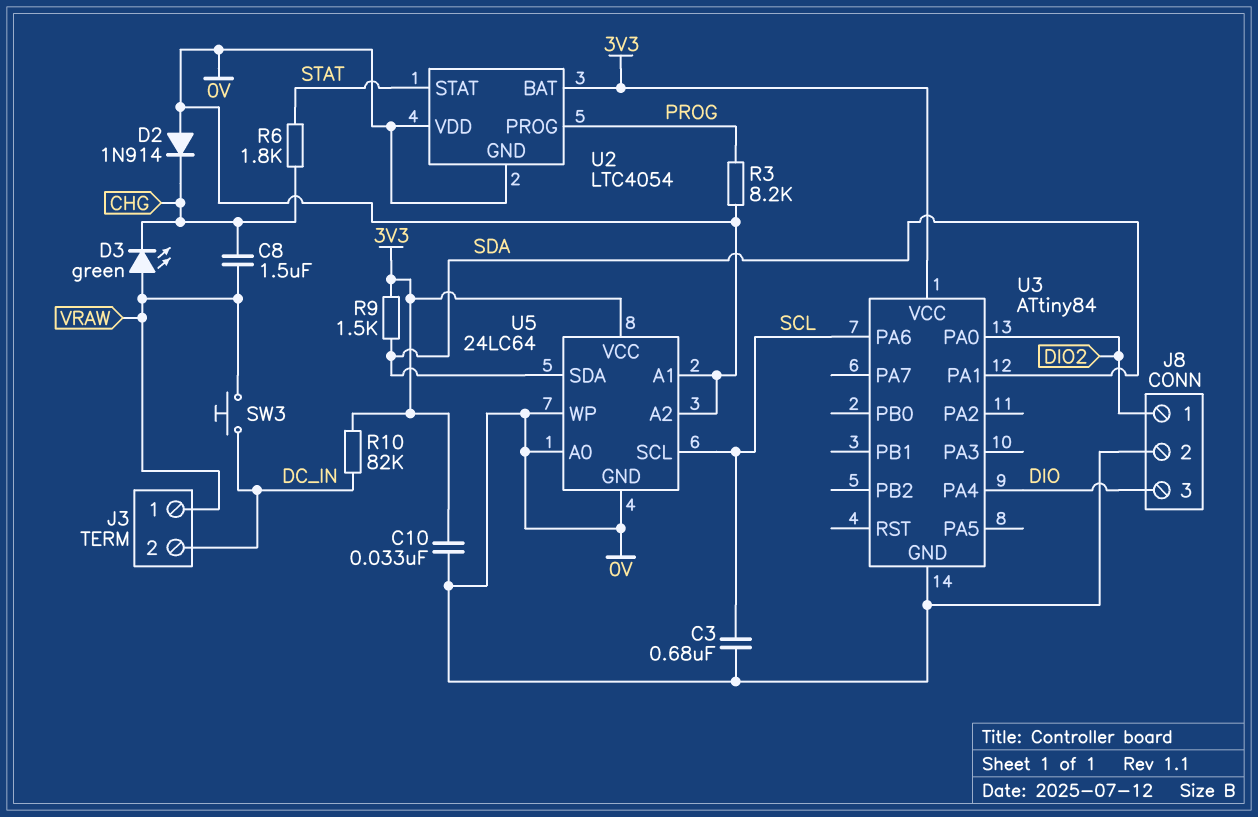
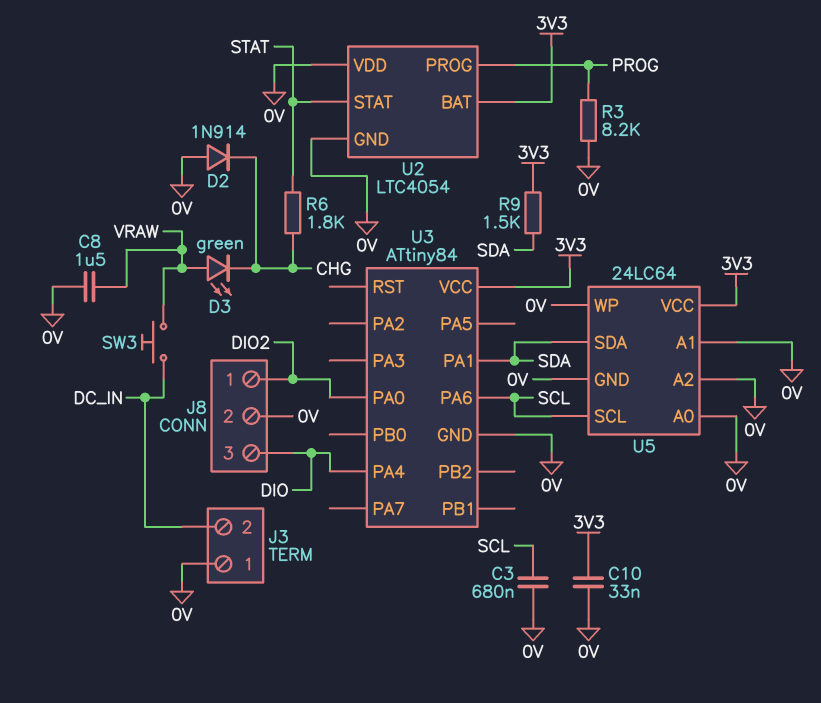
C8: 1.5uF (CHG, VRAW) -> 1.5uF (0V, VRAW)
J3 pin 1: VRAW -> 0V
R10: 82k (3V3, DC_IN) -> none

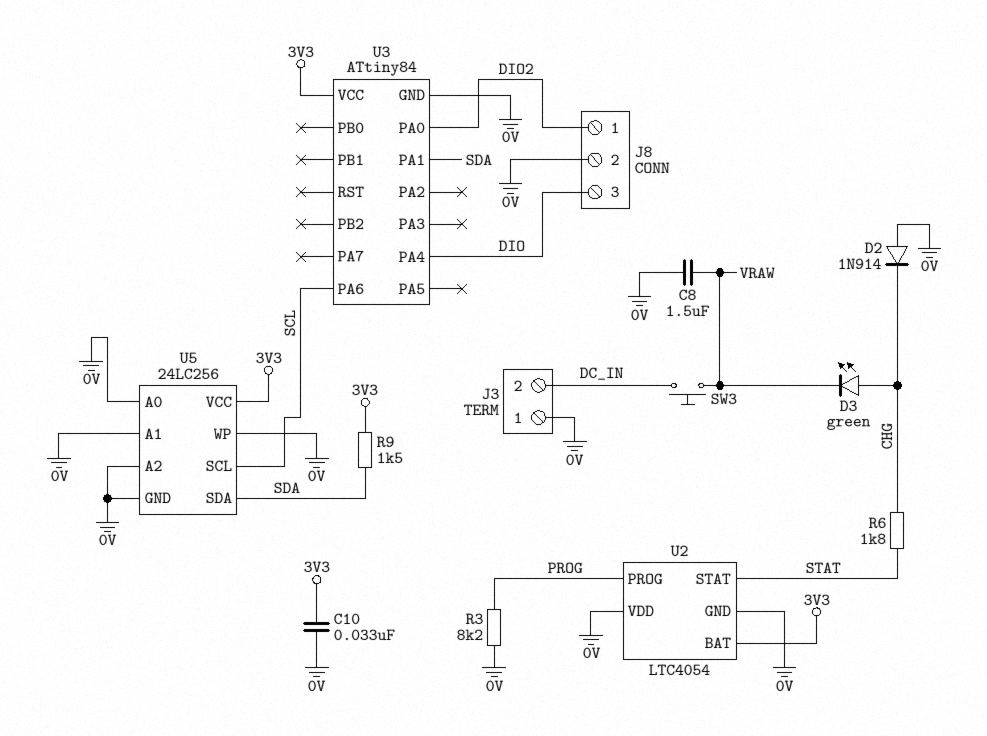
C3: 680nF (0V, SCL) -> none
D3: LED green (A VRAW, K CHG) -> LED green (A CHG, K VRAW)
U5: 24LC64 -> 24LC256

